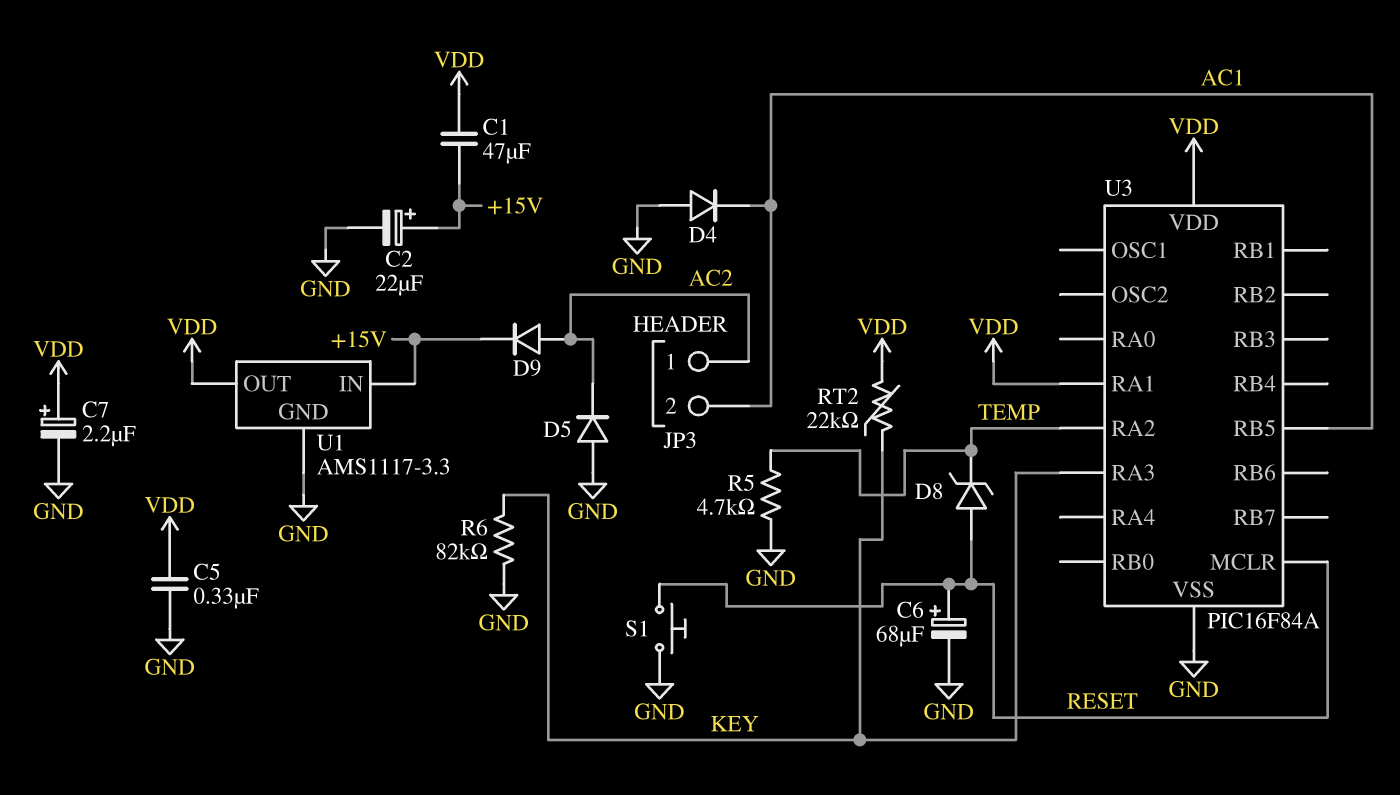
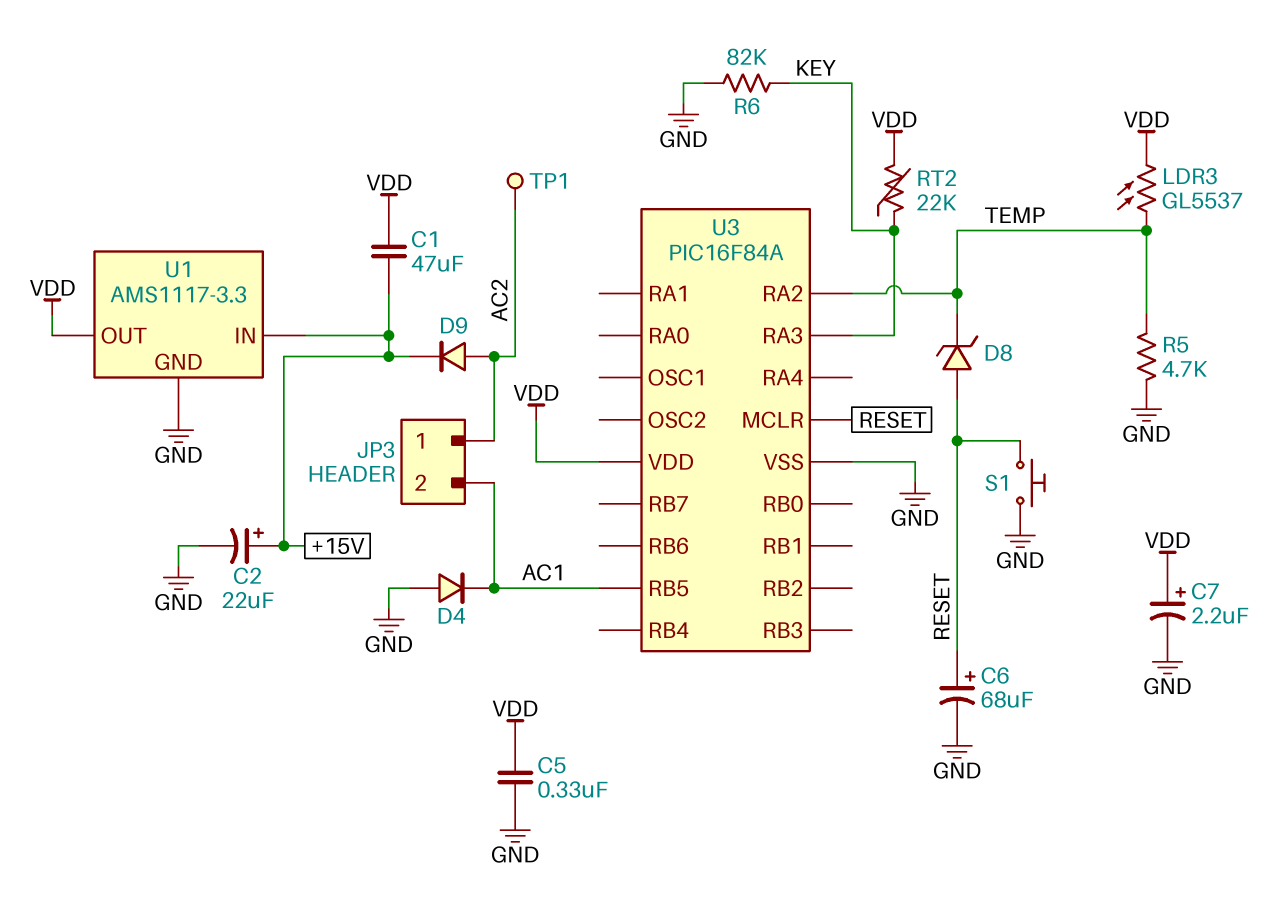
D5: diode (A GND, K AC2) -> none
LDR3: none -> GL5537 (TEMP, VDD)
TP1: none -> test point (AC2)
U3 pin RA1: VDD -> none

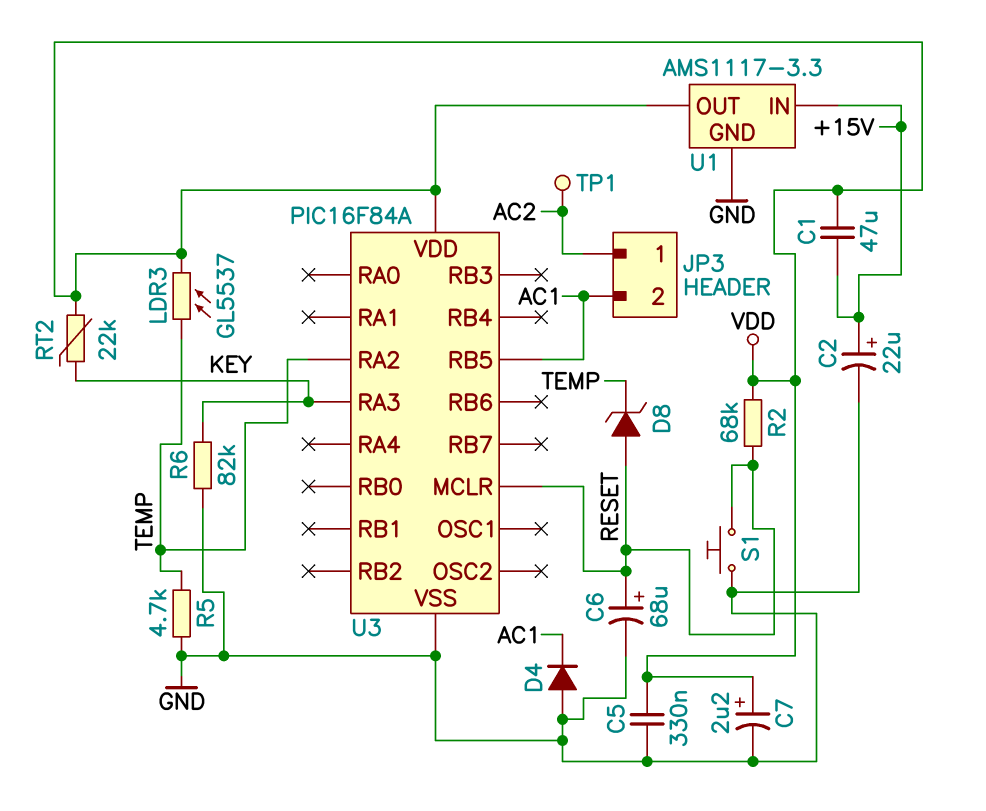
D9: diode (A AC2, K +15V) -> none
R2: none -> 68k (RESET, VDD)

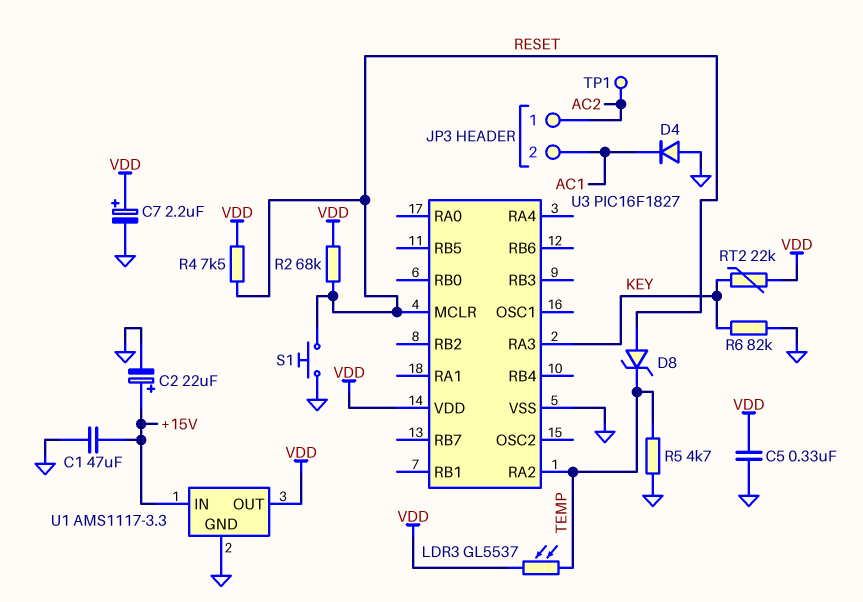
C1: 47uF (+15V, VDD) -> 47uF (+15V, GND)
C6: 68uF (plus RESET, minus GND) -> none
R4: none -> 7.5k (RESET, VDD)
U3: PIC16F84A -> PIC16F1827
U3 pin RB5: AC1 -> none

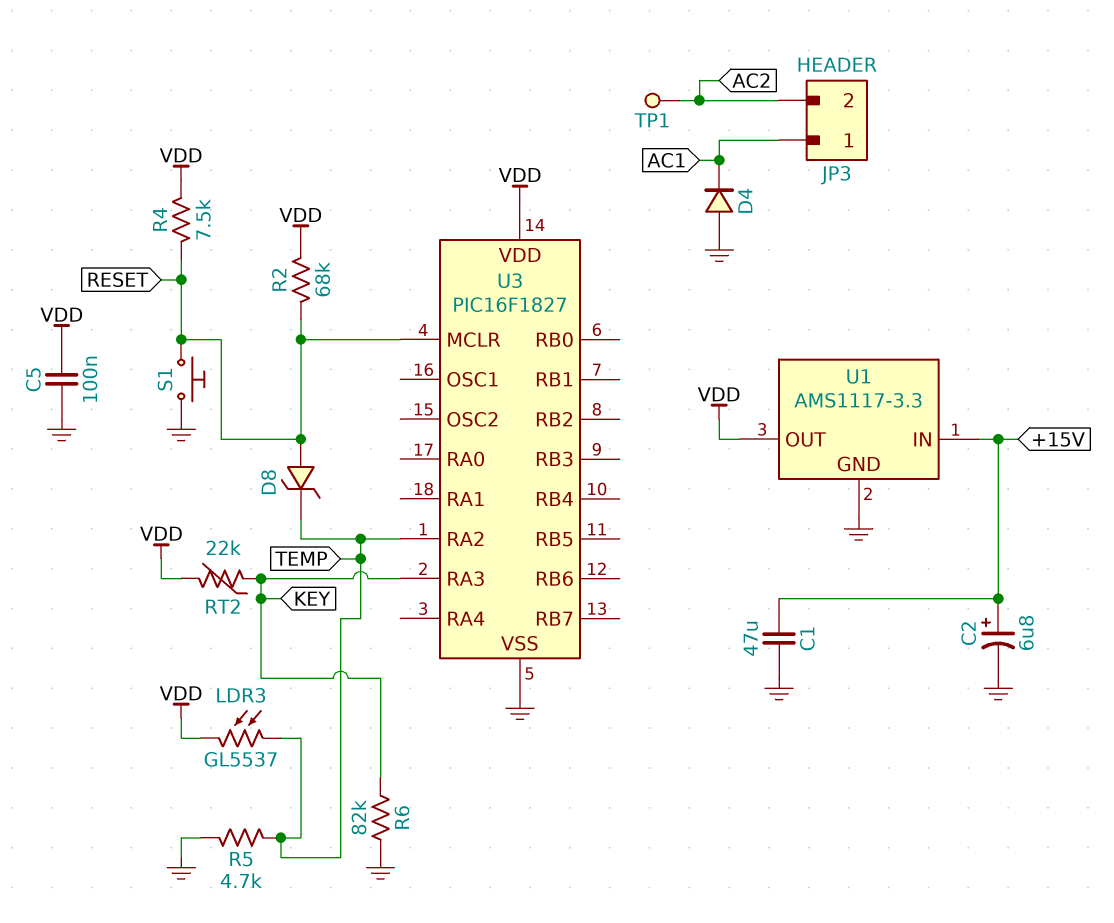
C2: 22uF (plus +15V, minus GND) -> 6.8uF (plus +15V, minus GND)
C5: 330nF (GND, VDD) -> 100nF (GND, VDD)
C7: 2.2uF (plus VDD, minus GND) -> none
JP3 pin 1: AC2 -> AC1
JP3 pin 2: AC1 -> AC2

